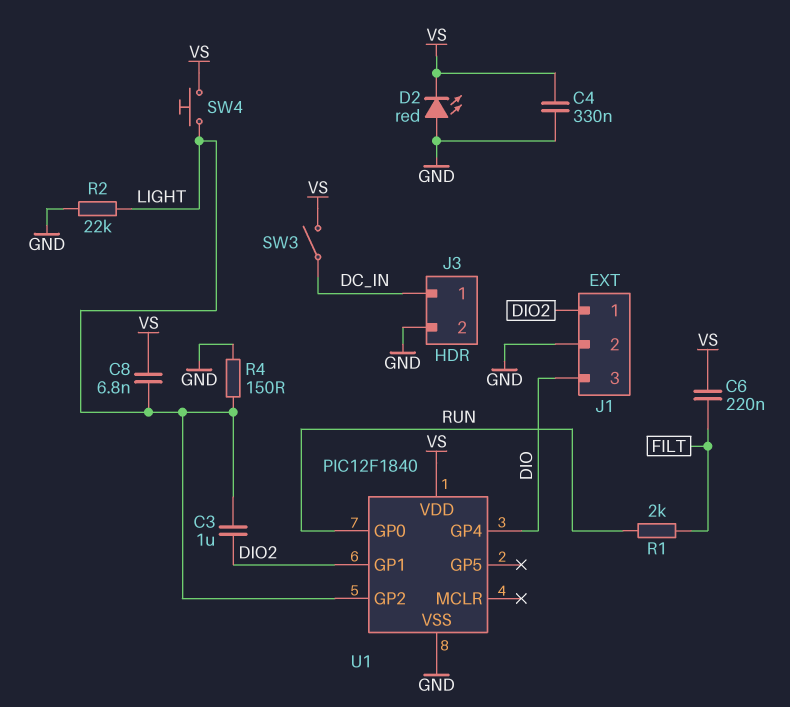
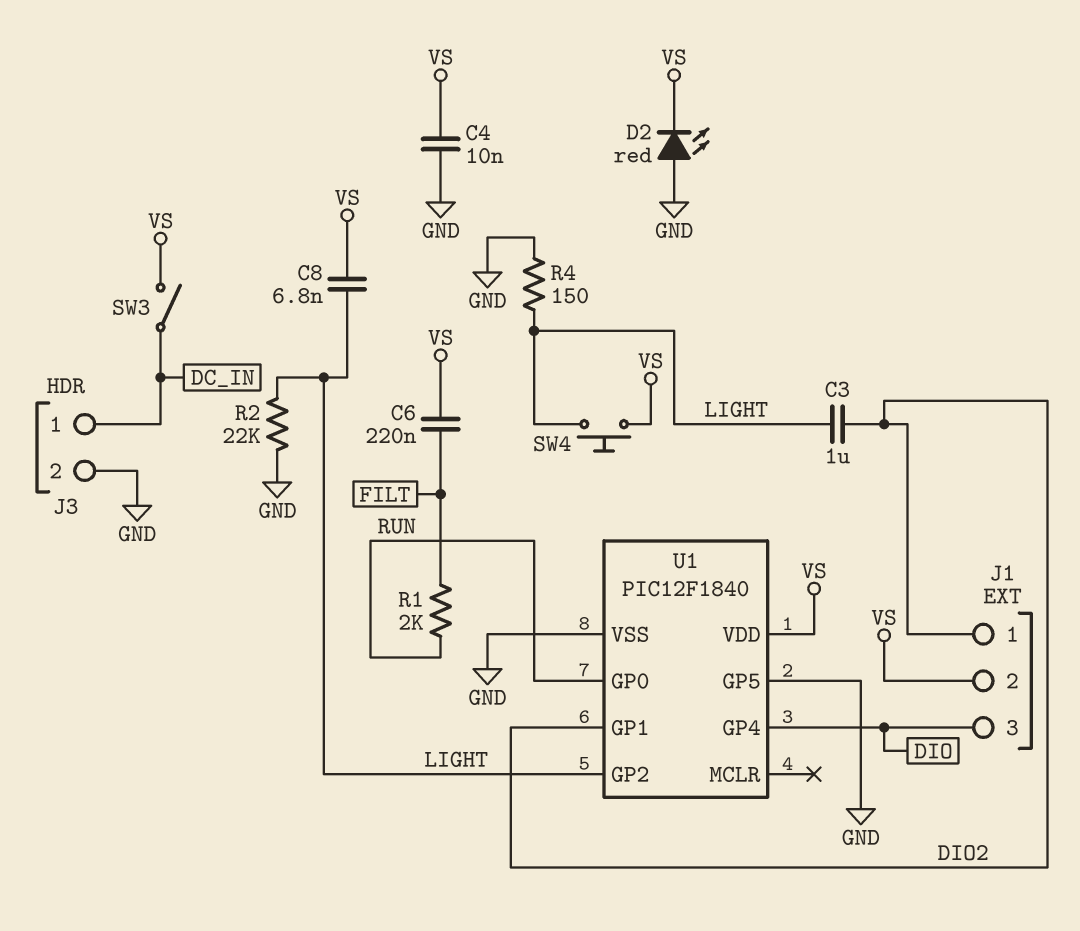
C4: 330nF (GND, VS) -> 10nF (GND, VS)
J1 pin 2: GND -> VS
U1 pin GP5: none -> GND

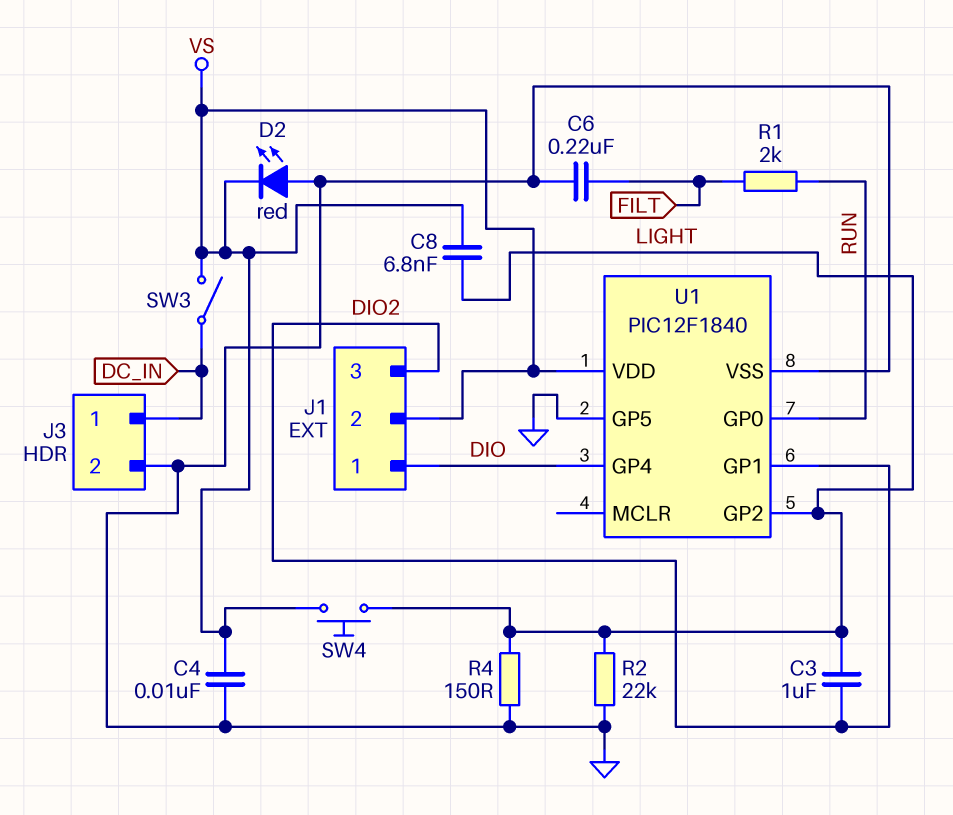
C6: 220nF (FILT, VS) -> 220nF (FILT, GND)
J1 pin 1: DIO2 -> DIO
J1 pin 3: DIO -> DIO2

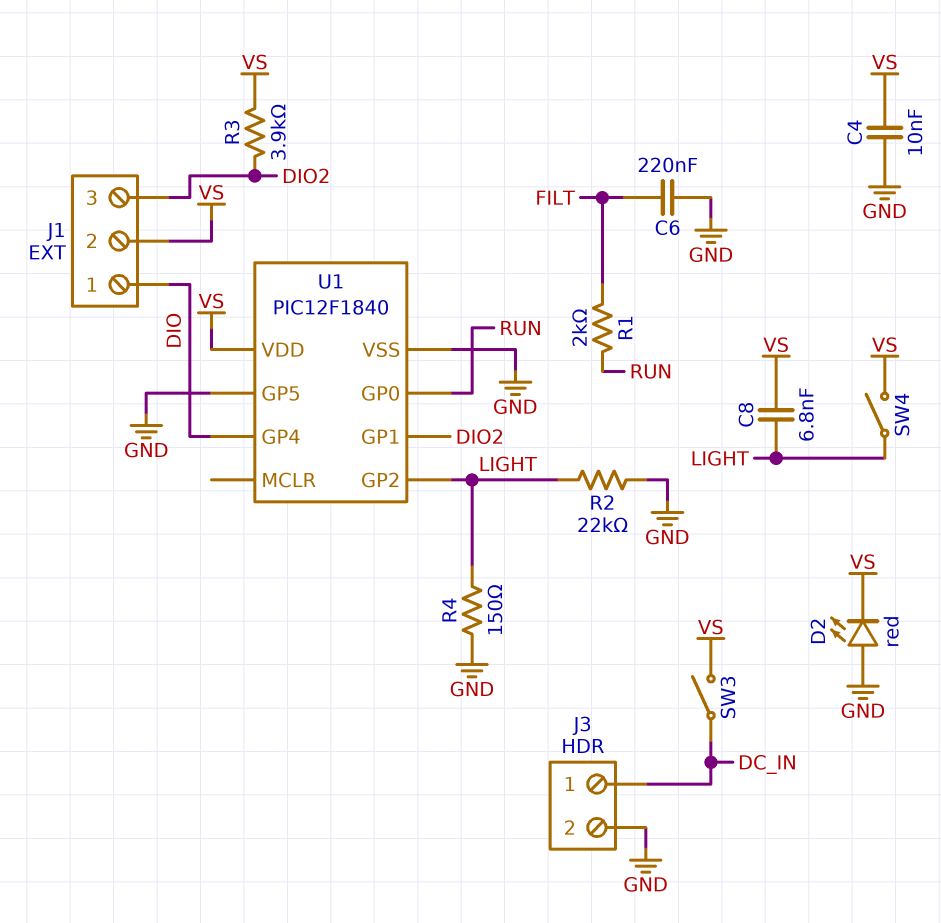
C3: 1uF (DIO2, LIGHT) -> none
R3: none -> 3.9k (DIO2, VS)
SW4: button (LIGHT, VS) -> switch (LIGHT, VS)

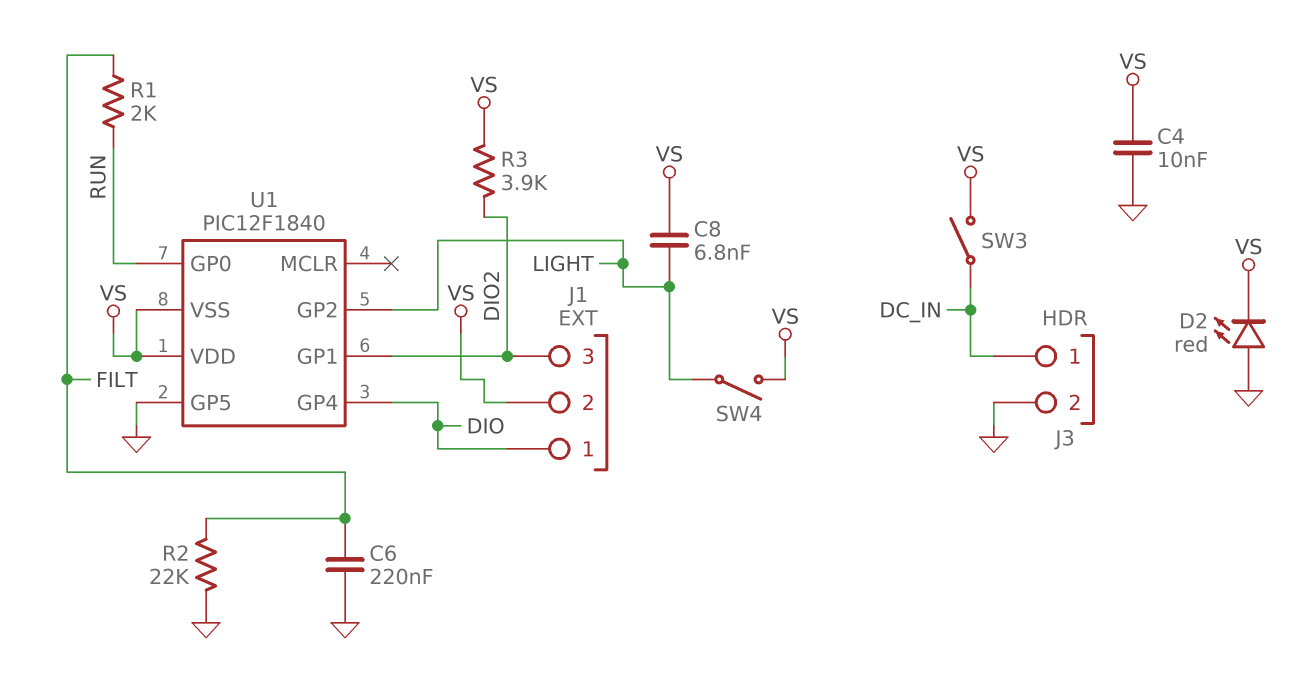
R2: 22k (GND, LIGHT) -> 22k (FILT, GND)
R4: 150 (GND, LIGHT) -> none
U1 pin VSS: GND -> VS

